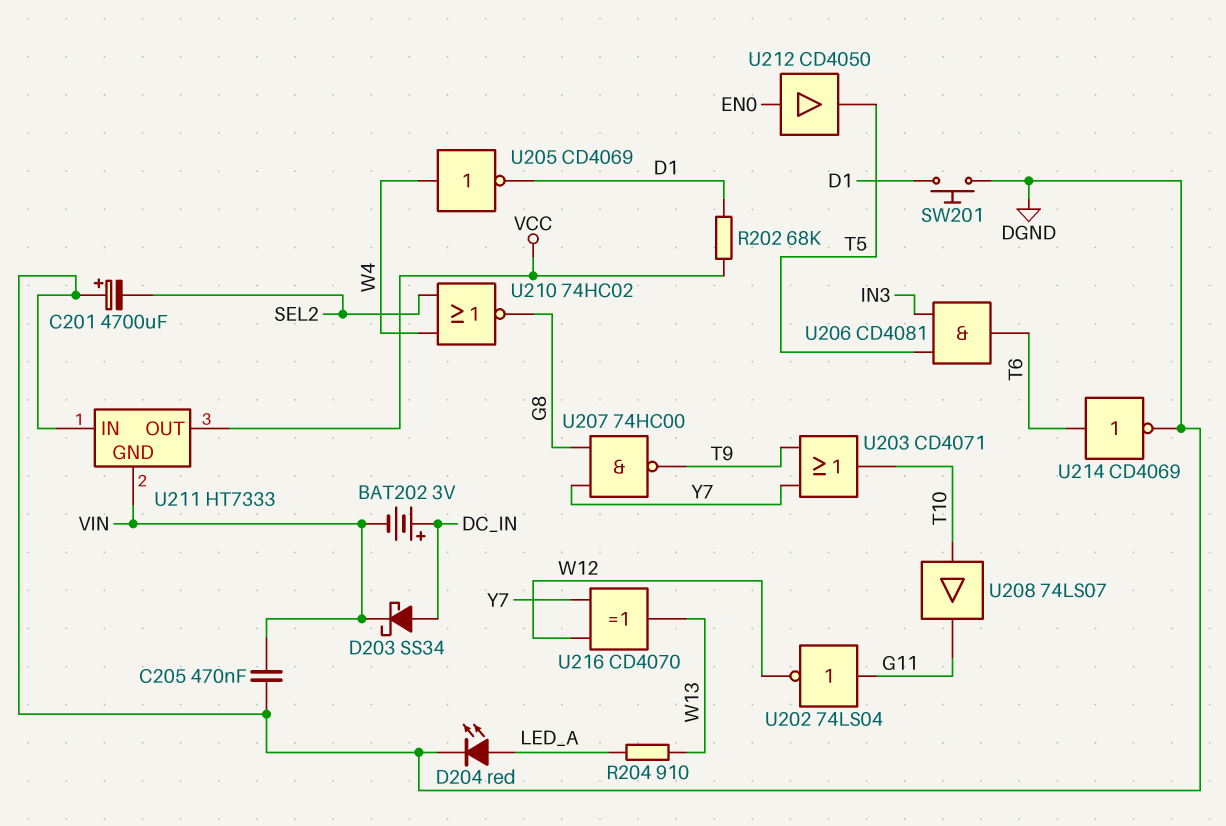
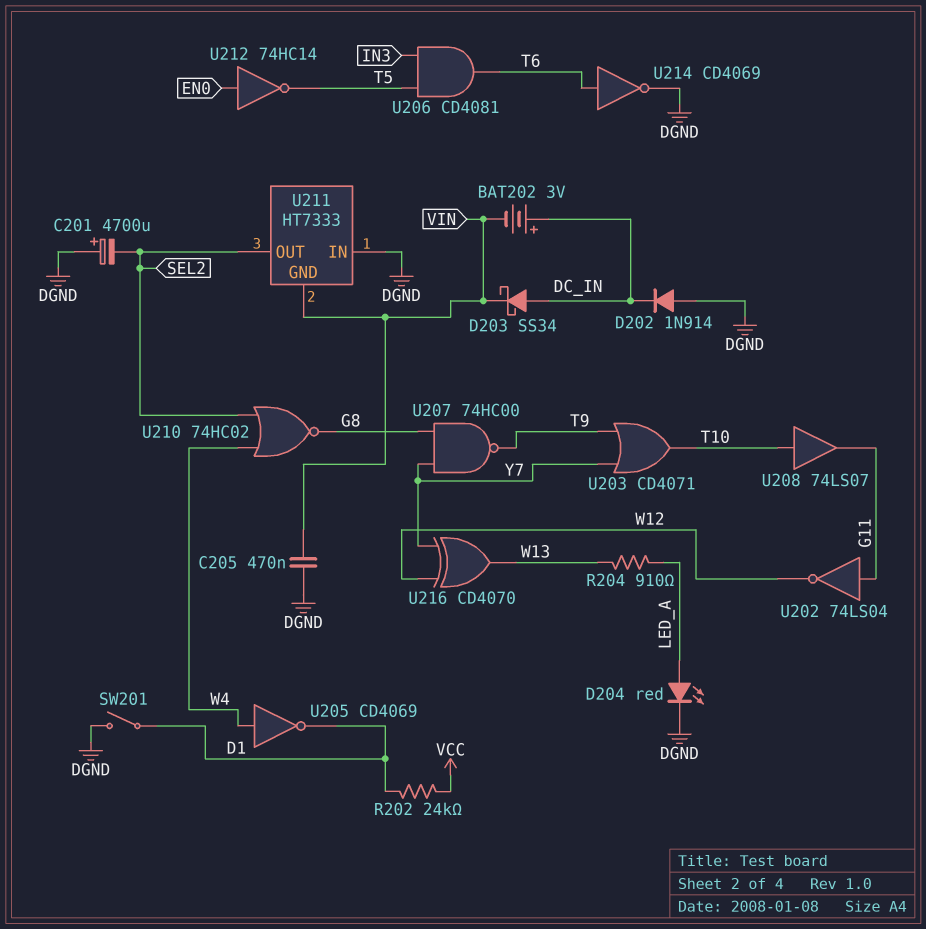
D202: none -> diode 1N914 (A DGND, K DC_IN)
R202: 68k (D1, VCC) -> 24k (D1, VCC)
SW201: button (D1, DGND) -> switch (D1, DGND)
U211 pin OUT: VCC -> SEL2
U212: buffer CD4050 (in EN0, out T5) -> NOT 74HC14 (in EN0, out T5)

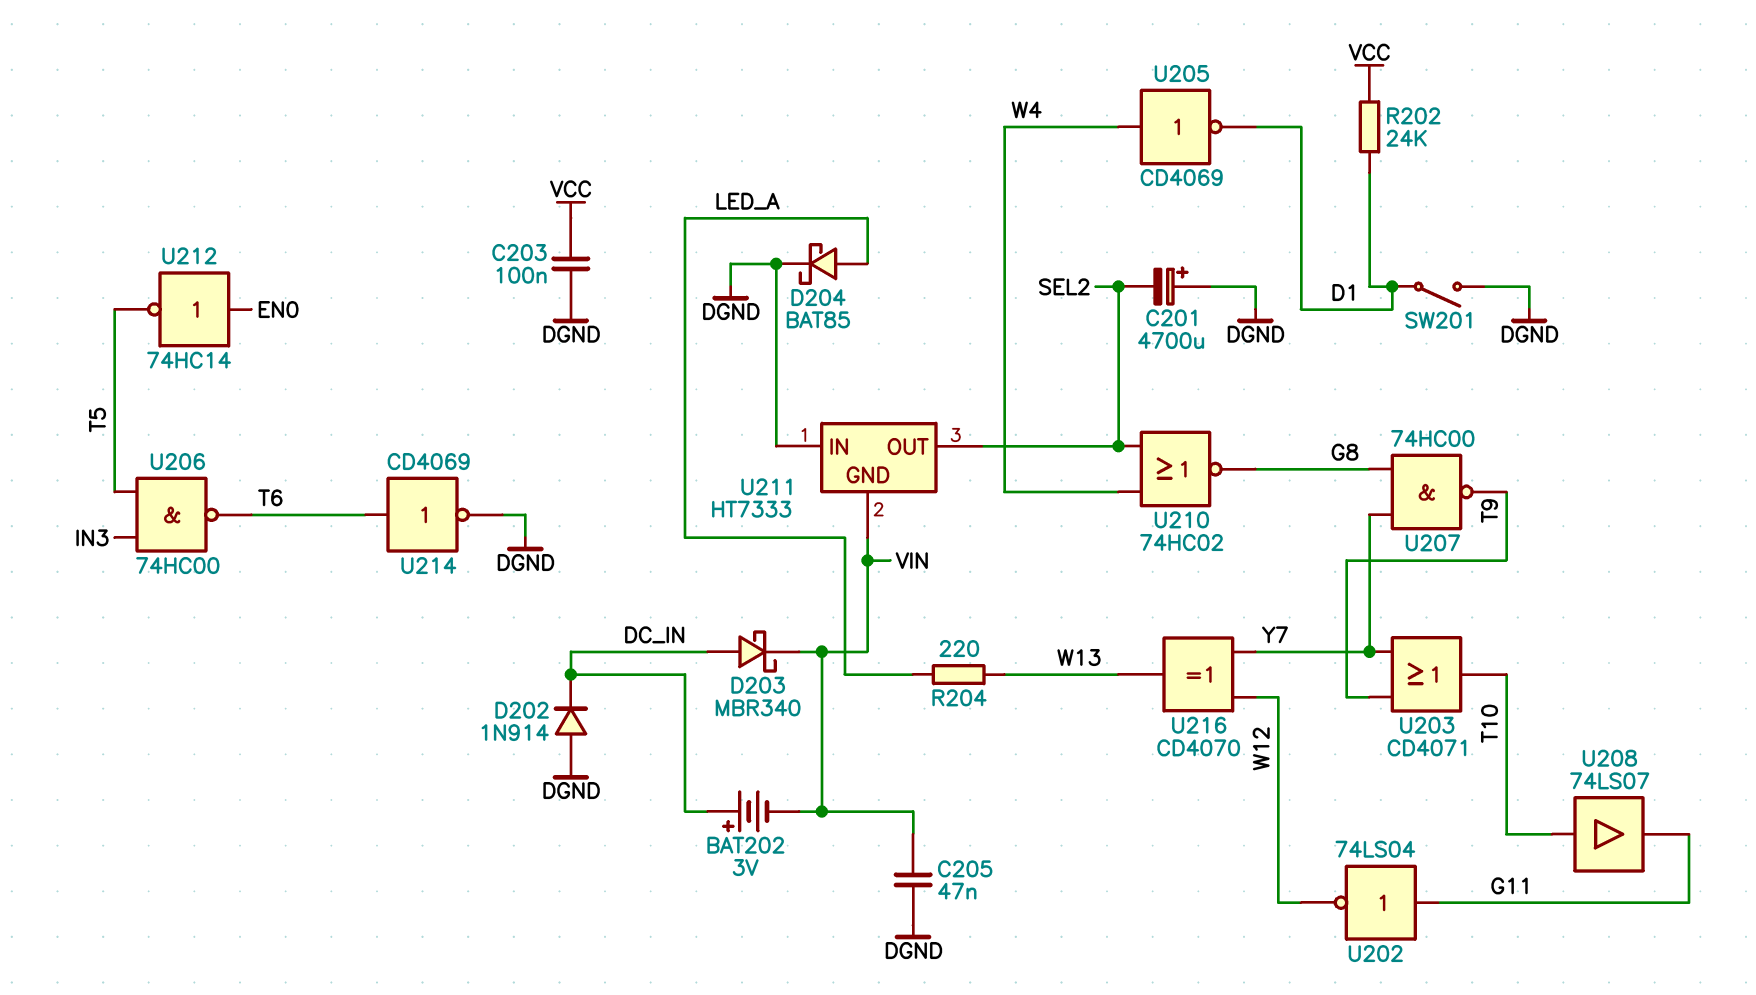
C203: none -> 100nF (DGND, VCC)
C205: 470nF (DGND, VIN) -> 47nF (DGND, VIN)
D203: schottky SS34 (A DC_IN, K VIN) -> schottky MBR340 (A DC_IN, K VIN)
D204: LED red (A LED_A, K DGND) -> schottky BAT85 (A LED_A, K DGND)
R204: 910 (LED_A, W13) -> 220 (LED_A, W13)
U206: AND CD4081 (in IN3, in T5, out T6) -> NAND 74HC00 (in IN3, in T5, out T6)

